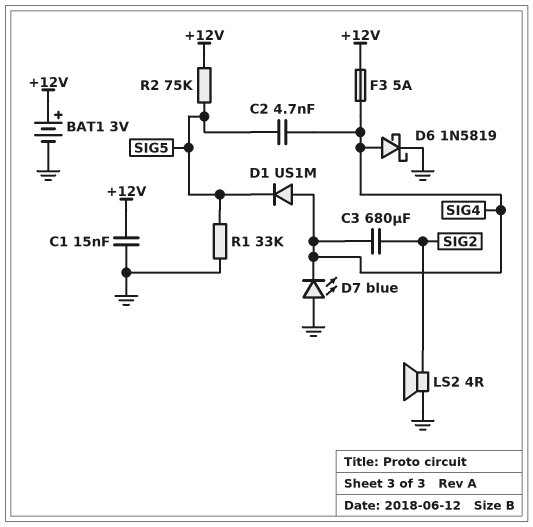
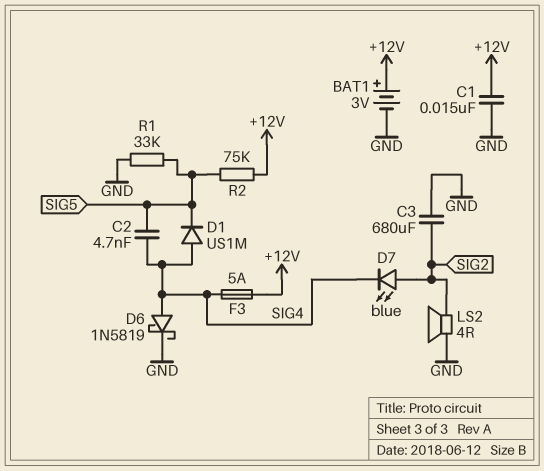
C3: 680uF (SIG2, SIG4) -> 680uF (GND, SIG2)
D7: LED blue (A GND, K SIG4) -> LED blue (A SIG2, K SIG4)

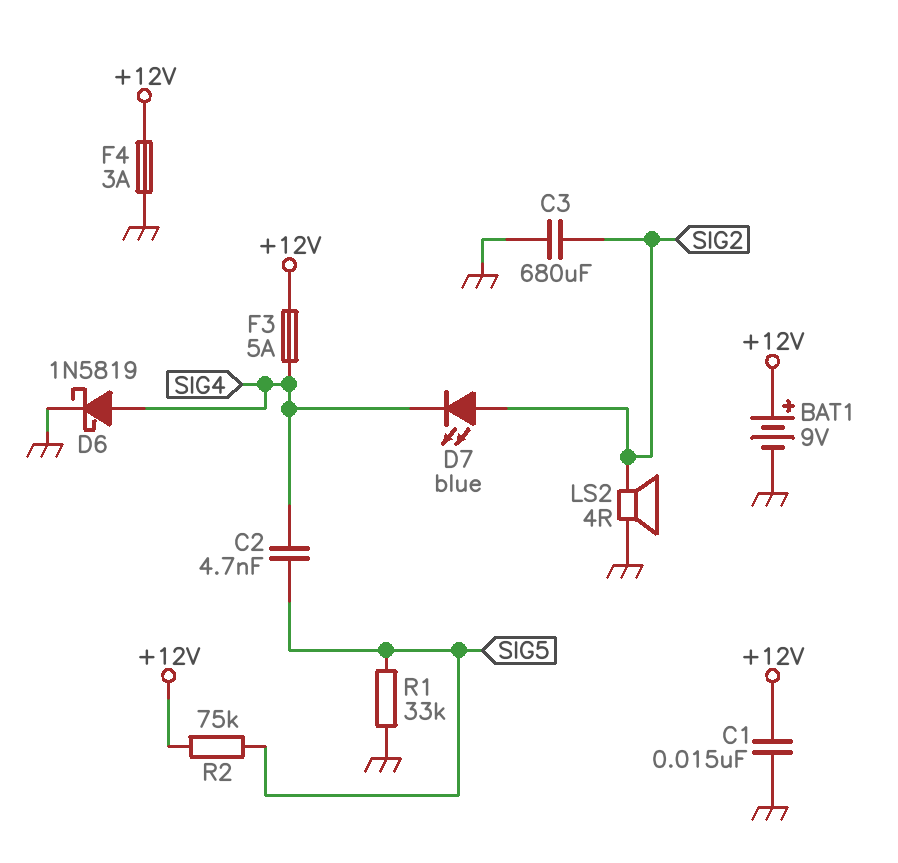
BAT1: 3V (plus +12V, minus GND) -> 9V (plus +12V, minus GND)
D1: diode US1M (A SIG4, K SIG5) -> none
F4: none -> 3A (+12V, GND)

